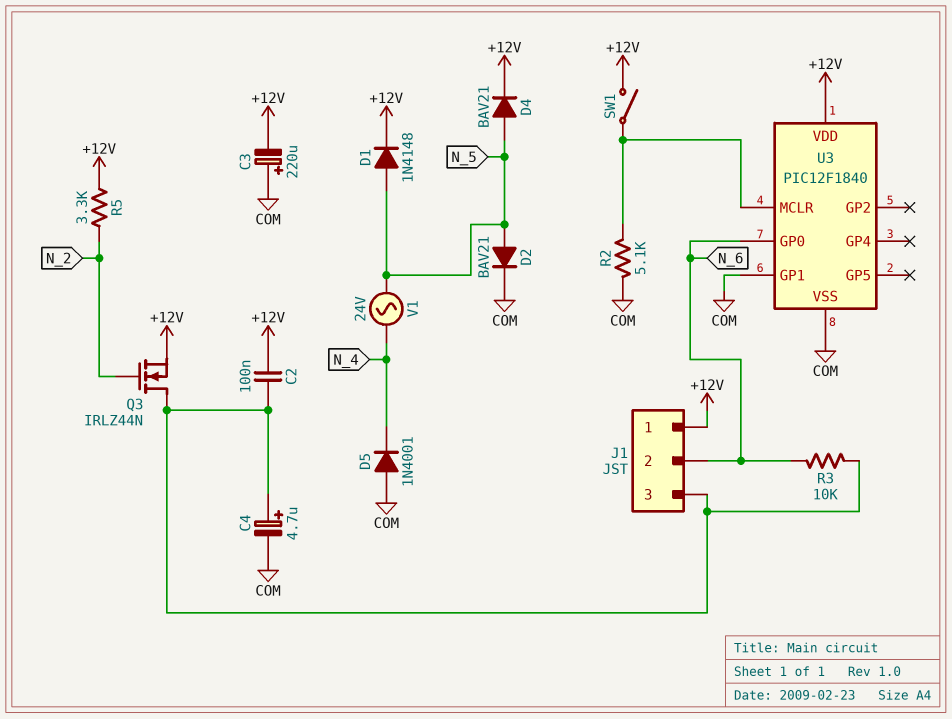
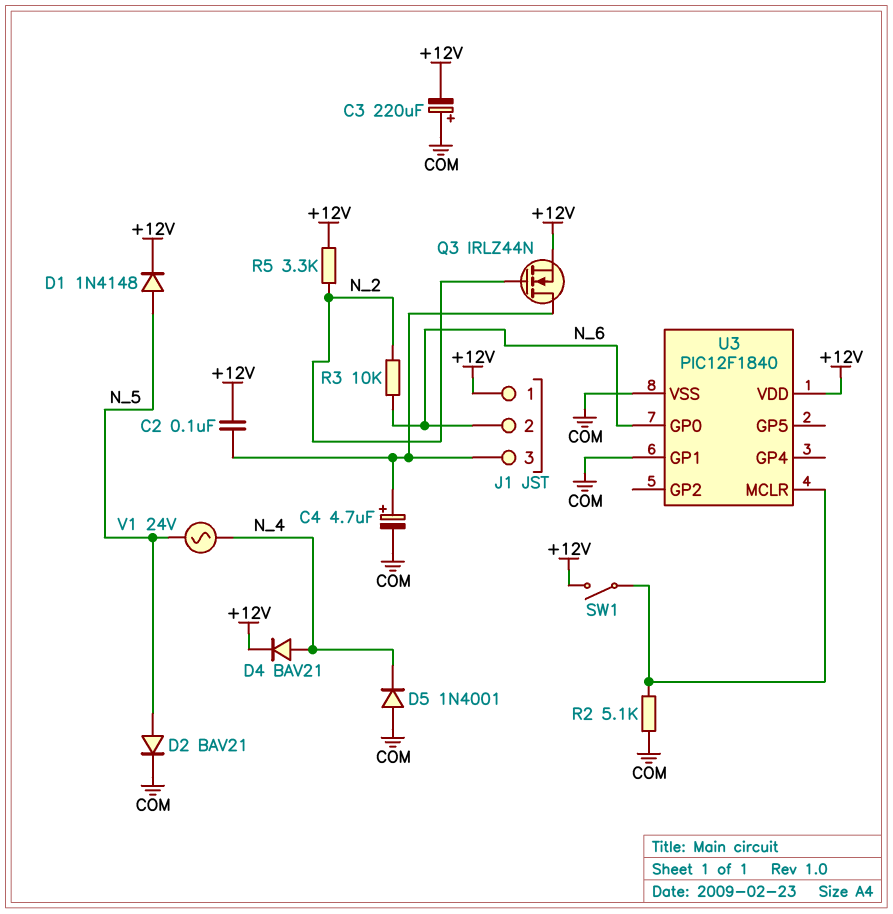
D4: diode BAV21 (A N_5, K +12V) -> diode BAV21 (A N_4, K +12V)
R3: 10k (J1/3, N_6) -> 10k (N_2, N_6)

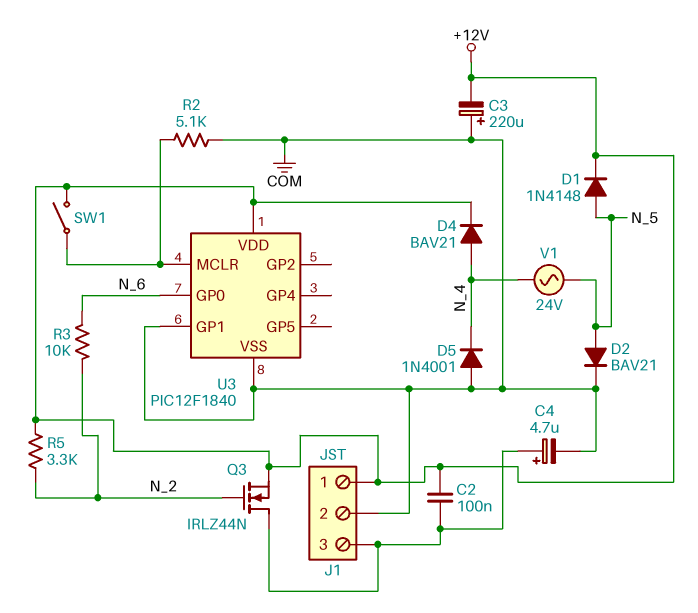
J1 pin 2: N_6 -> COM

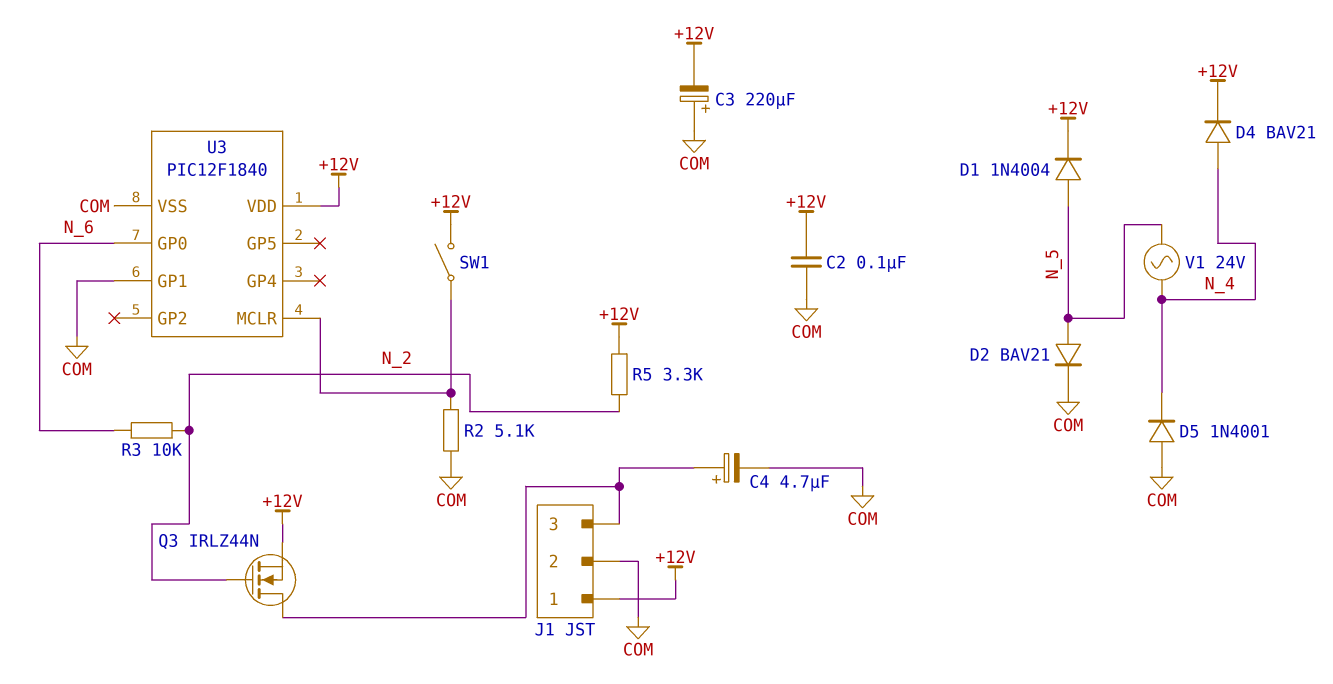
C2: 100nF (+12V, J1/3) -> 100nF (+12V, COM)
D1: diode 1N4148 (A N_5, K +12V) -> diode 1N4004 (A N_5, K +12V)

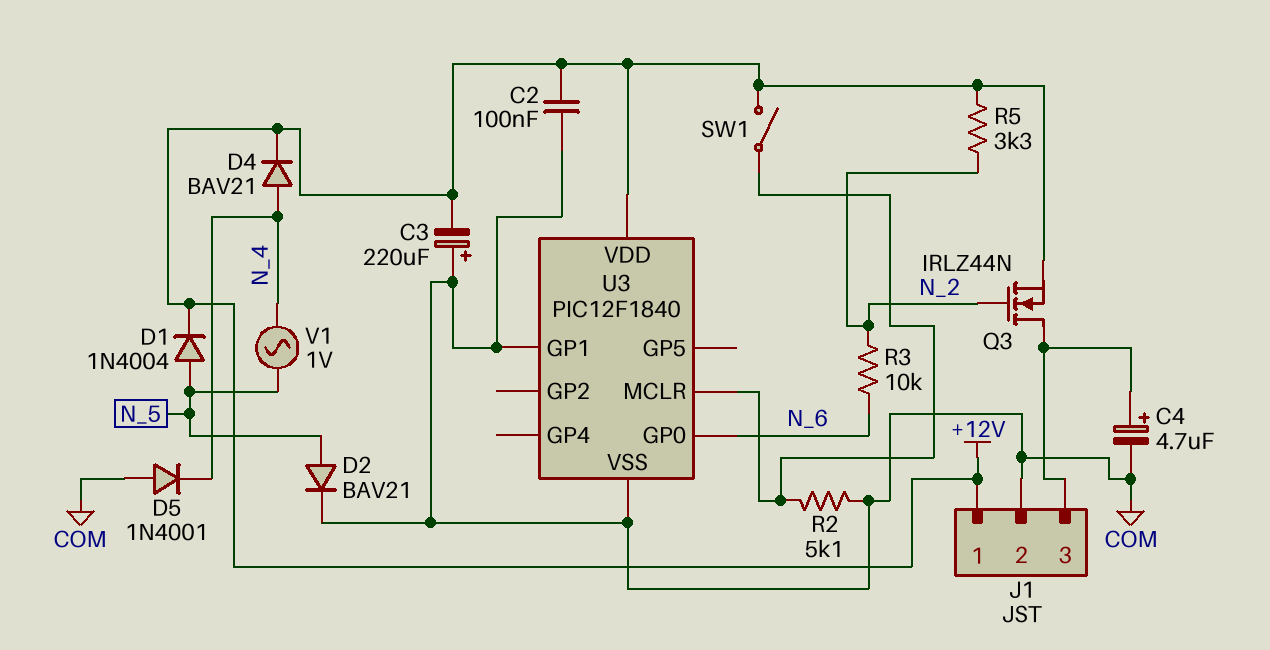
V1: AC 24V (N_4, N_5) -> AC 1V (N_4, N_5)

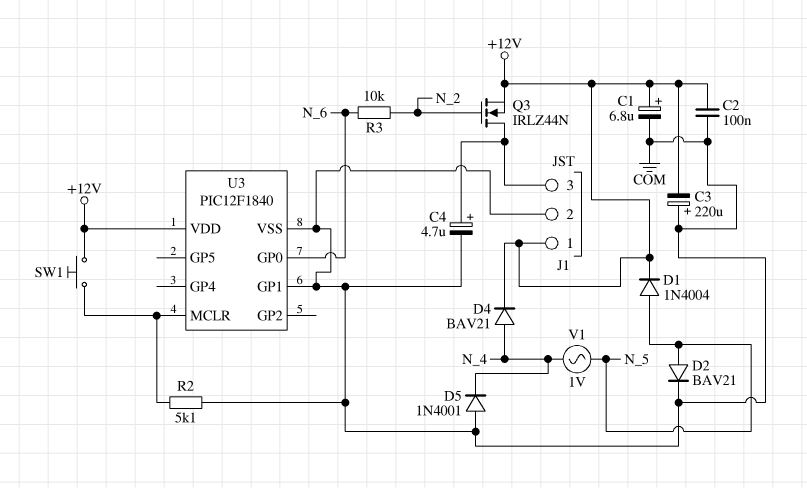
C1: none -> 6.8uF (plus +12V, minus COM)
R5: 3.3k (+12V, N_2) -> none
SW1: switch (+12V, U3/MCLR) -> button (+12V, U3/MCLR)

